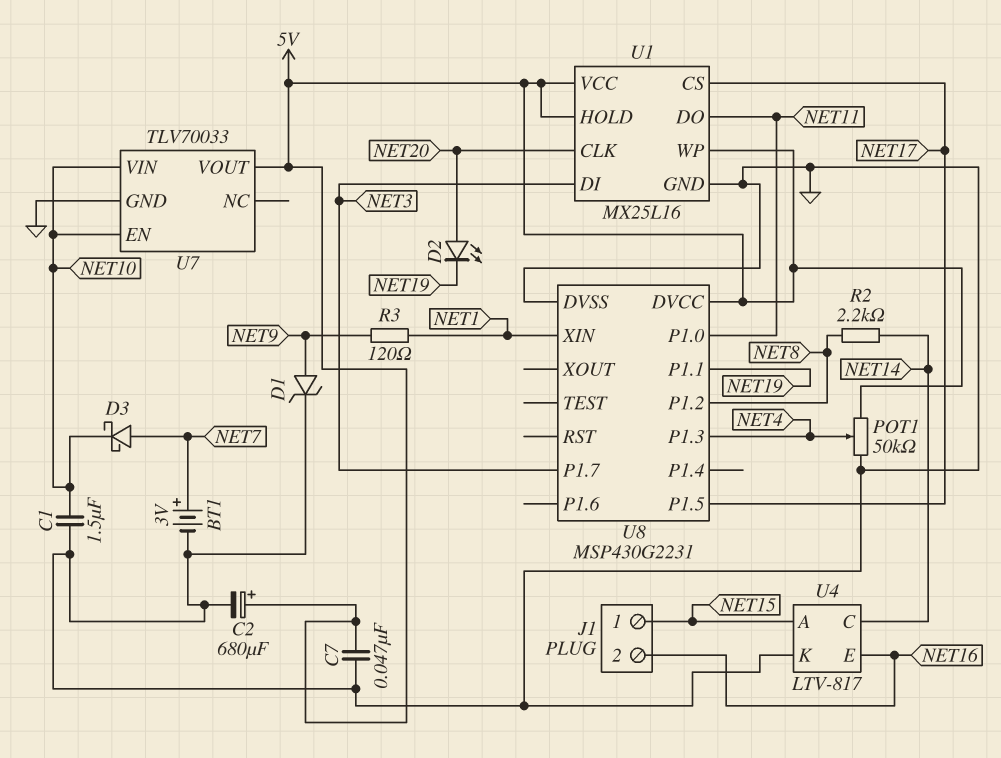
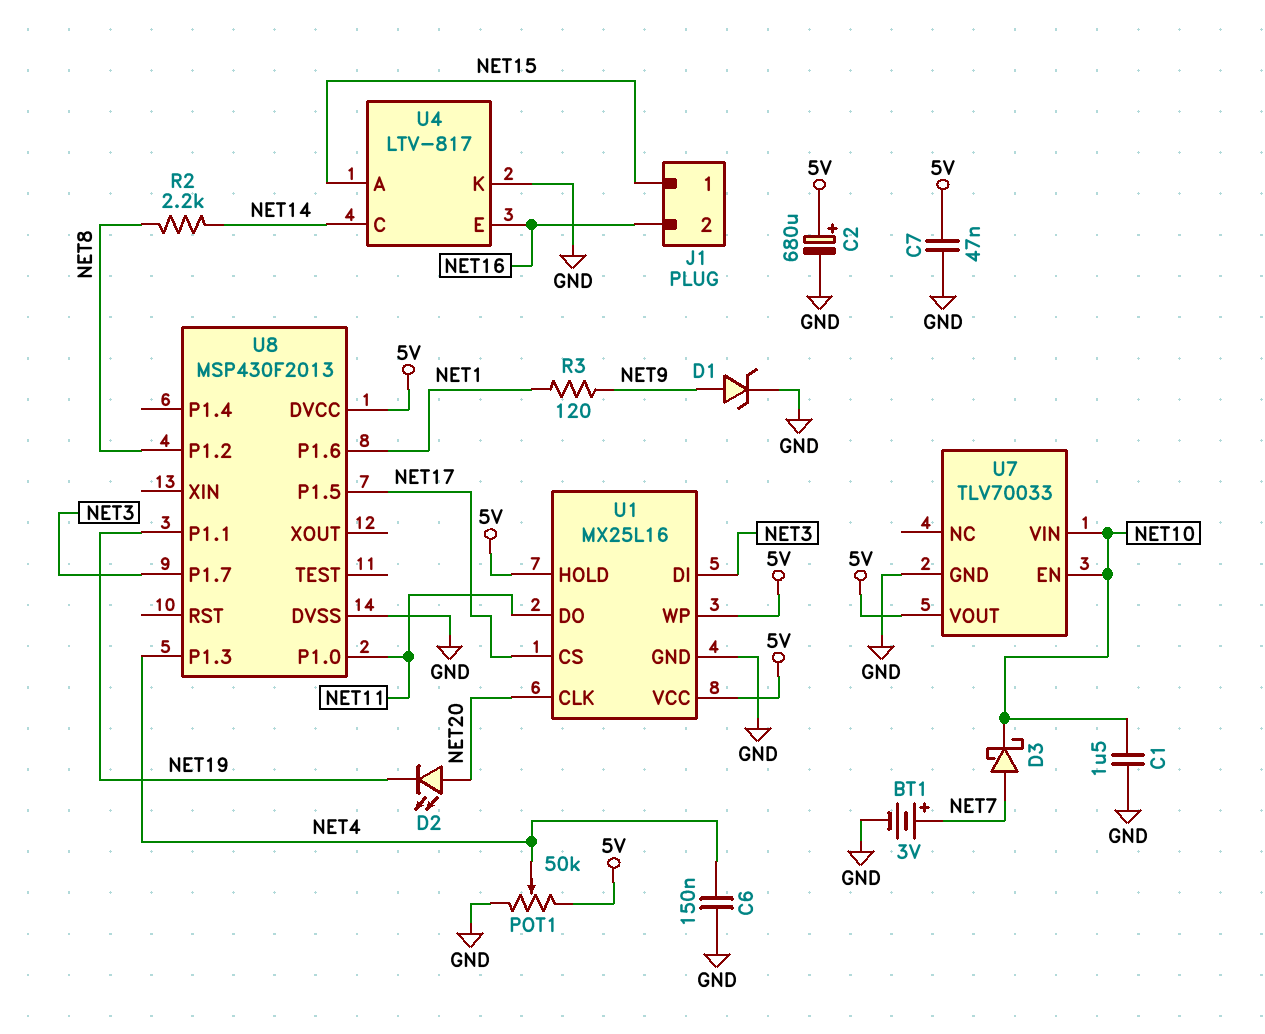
C6: none -> 150nF (GND, NET4)
U8: MSP430G2231 -> MSP430F2013
U8 pin P1.6: none -> NET1
U8 pin XIN: NET1 -> none

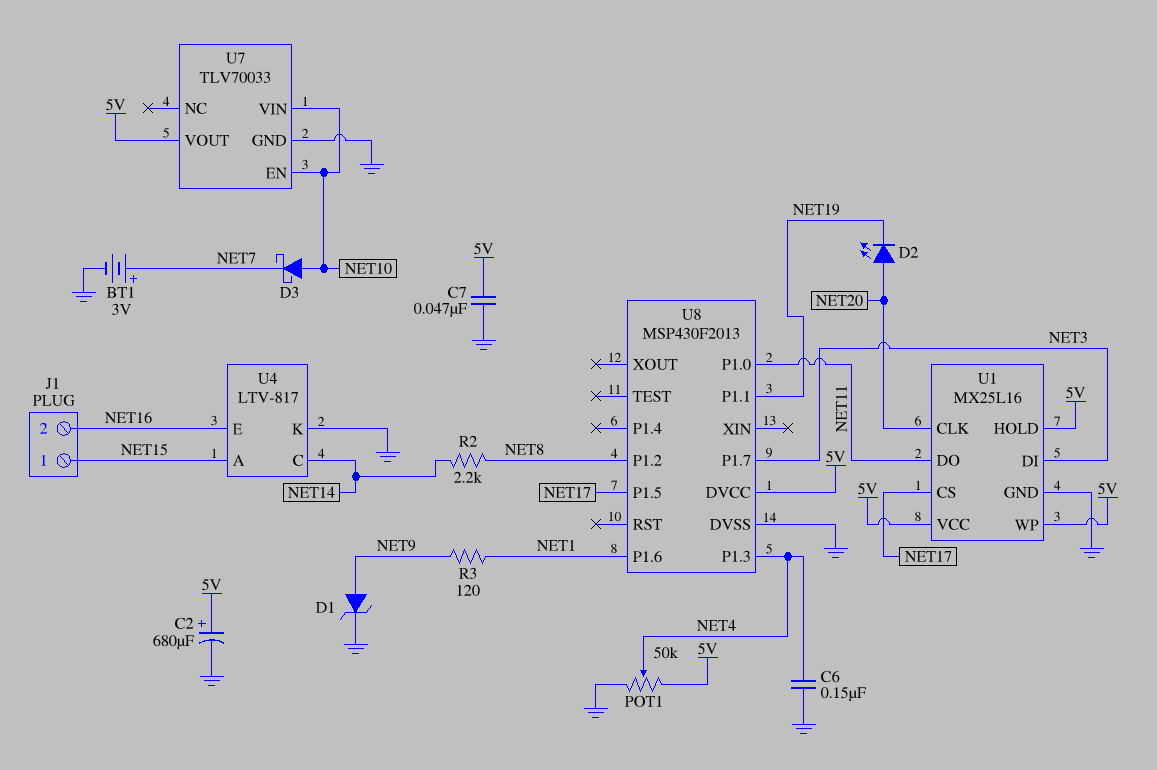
C1: 1.5uF (GND, NET10) -> none
D3: schottky (A NET7, K NET10) -> schottky (A NET10, K NET7)

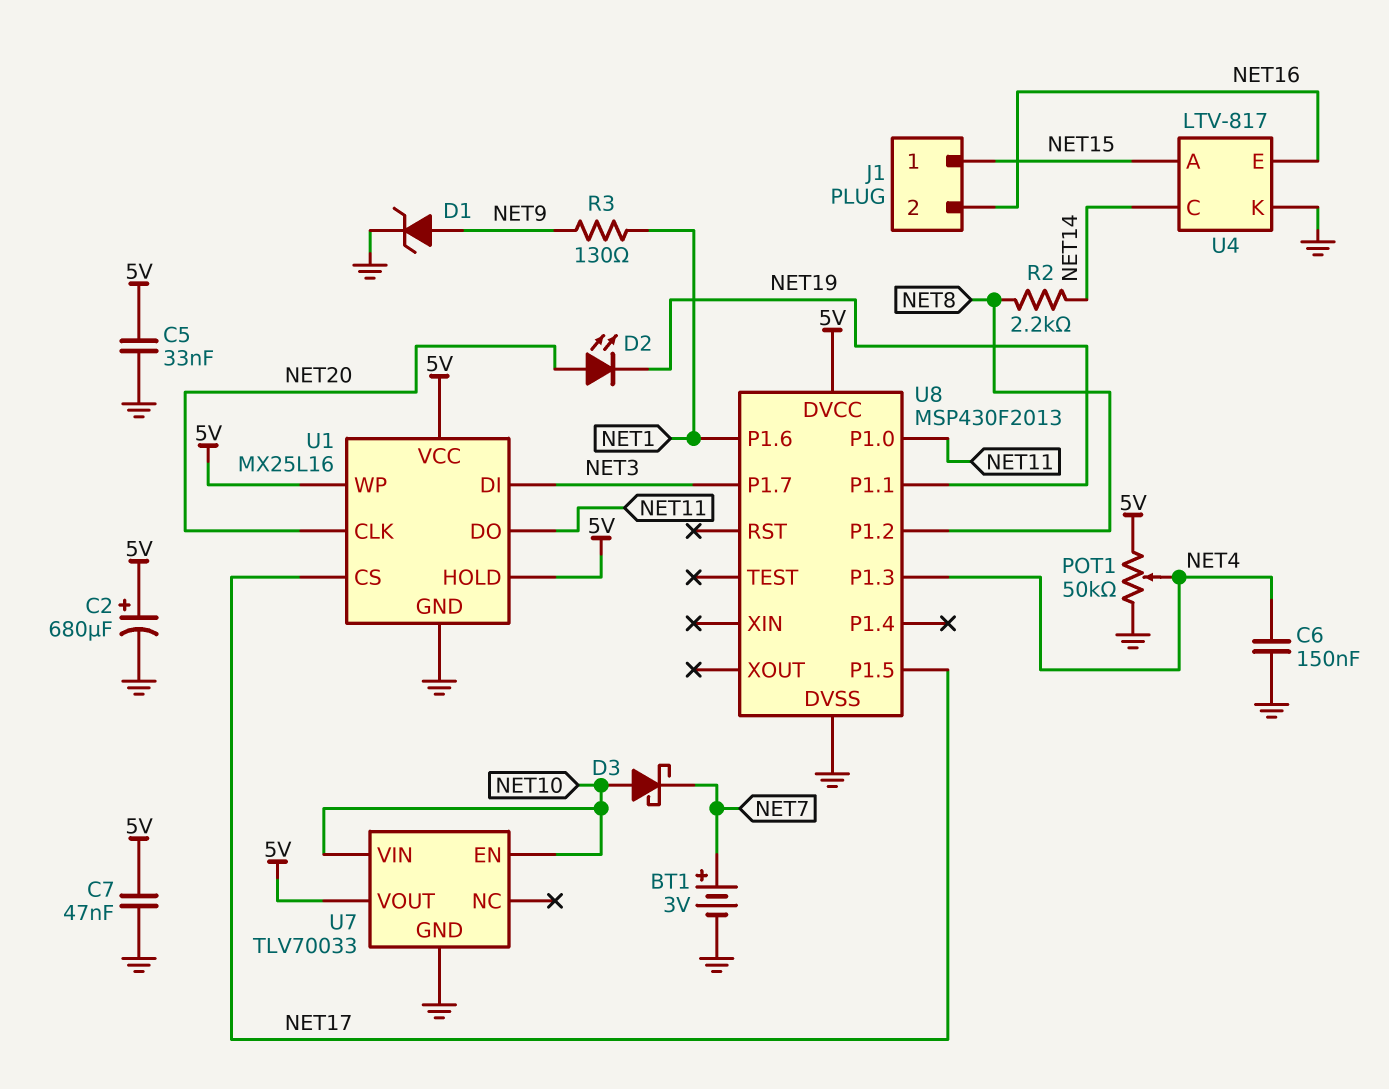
C5: none -> 33nF (5V, GND)
R3: 120 (NET1, NET9) -> 130 (NET1, NET9)

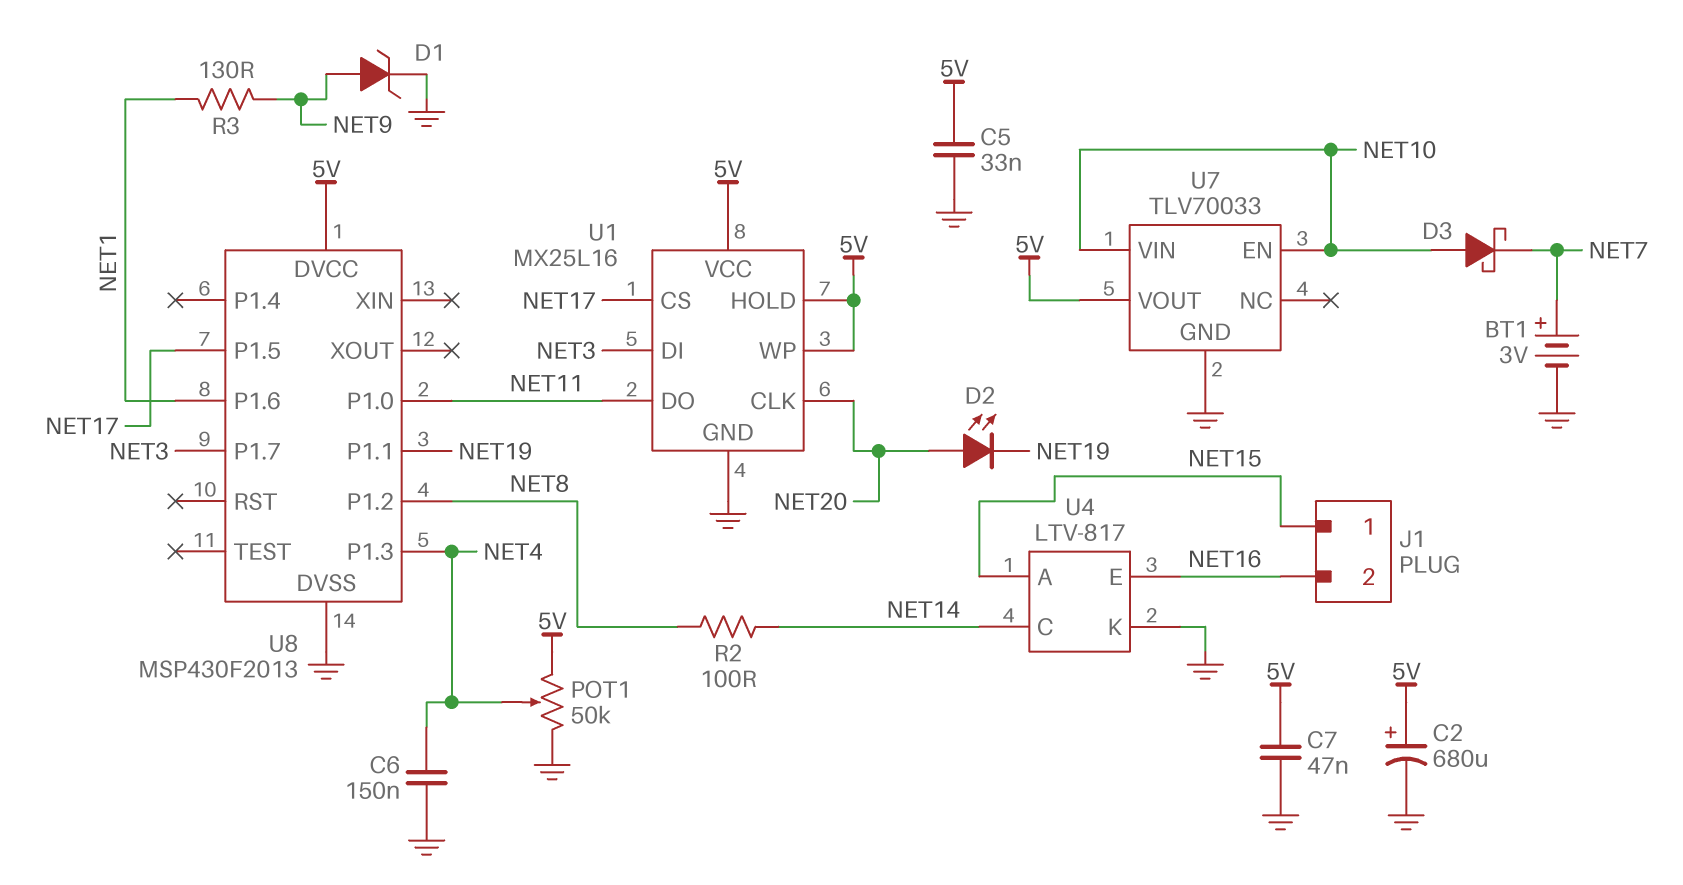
R2: 2.2k (NET8, NET14) -> 100 (NET8, NET14)

